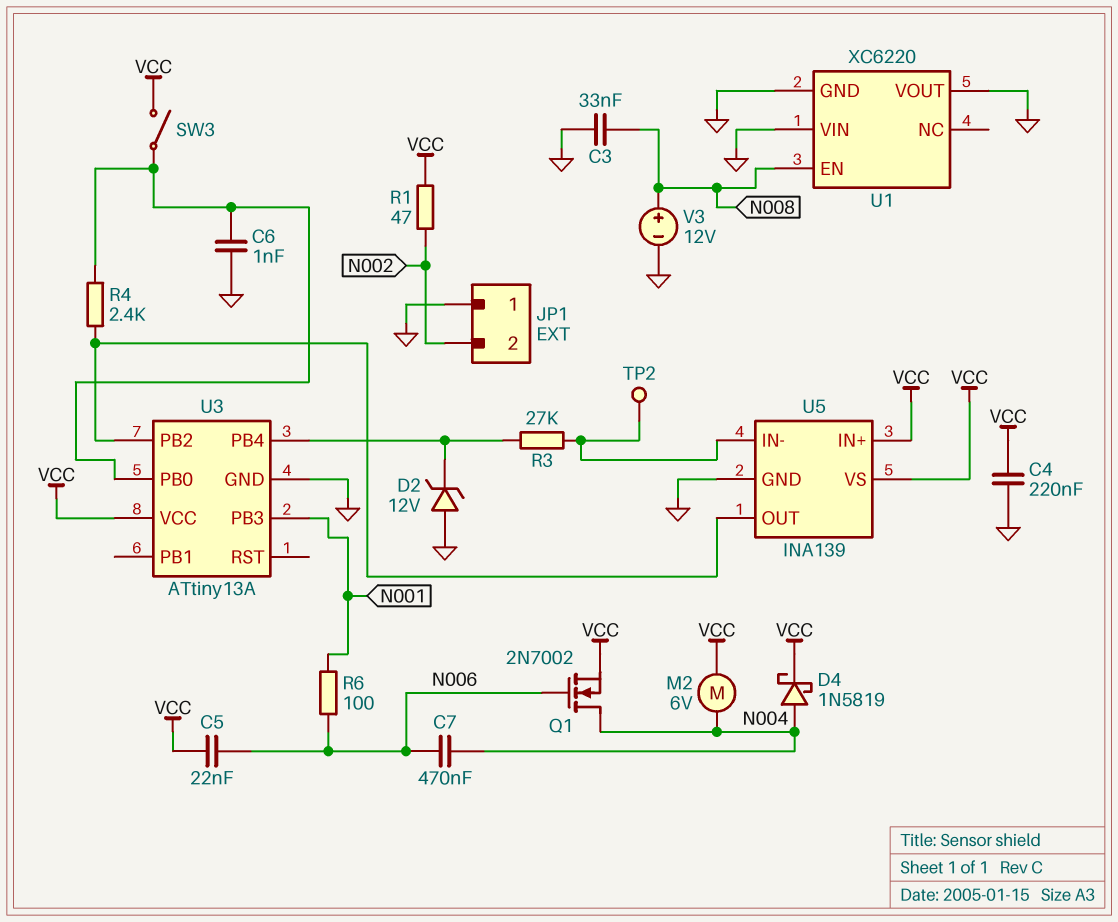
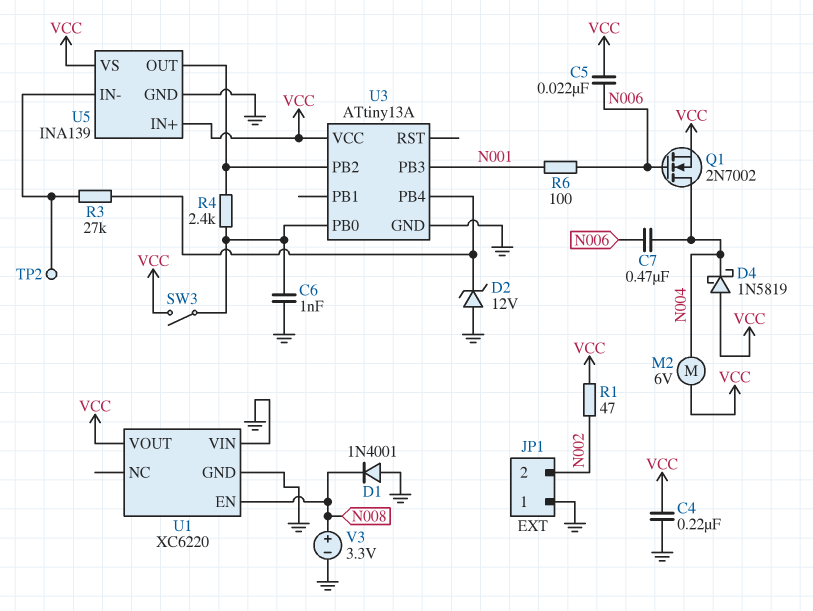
C3: 33nF (GND, N008) -> none
D1: none -> diode 1N4001 (A GND, K N008)
D4: schottky 1N5819 (A N004, K VCC) -> schottky 1N5819 (A VCC, K N004)
U1 pin VOUT: GND -> VCC
V3: 12V (plus N008, minus GND) -> 3.3V (plus N008, minus GND)

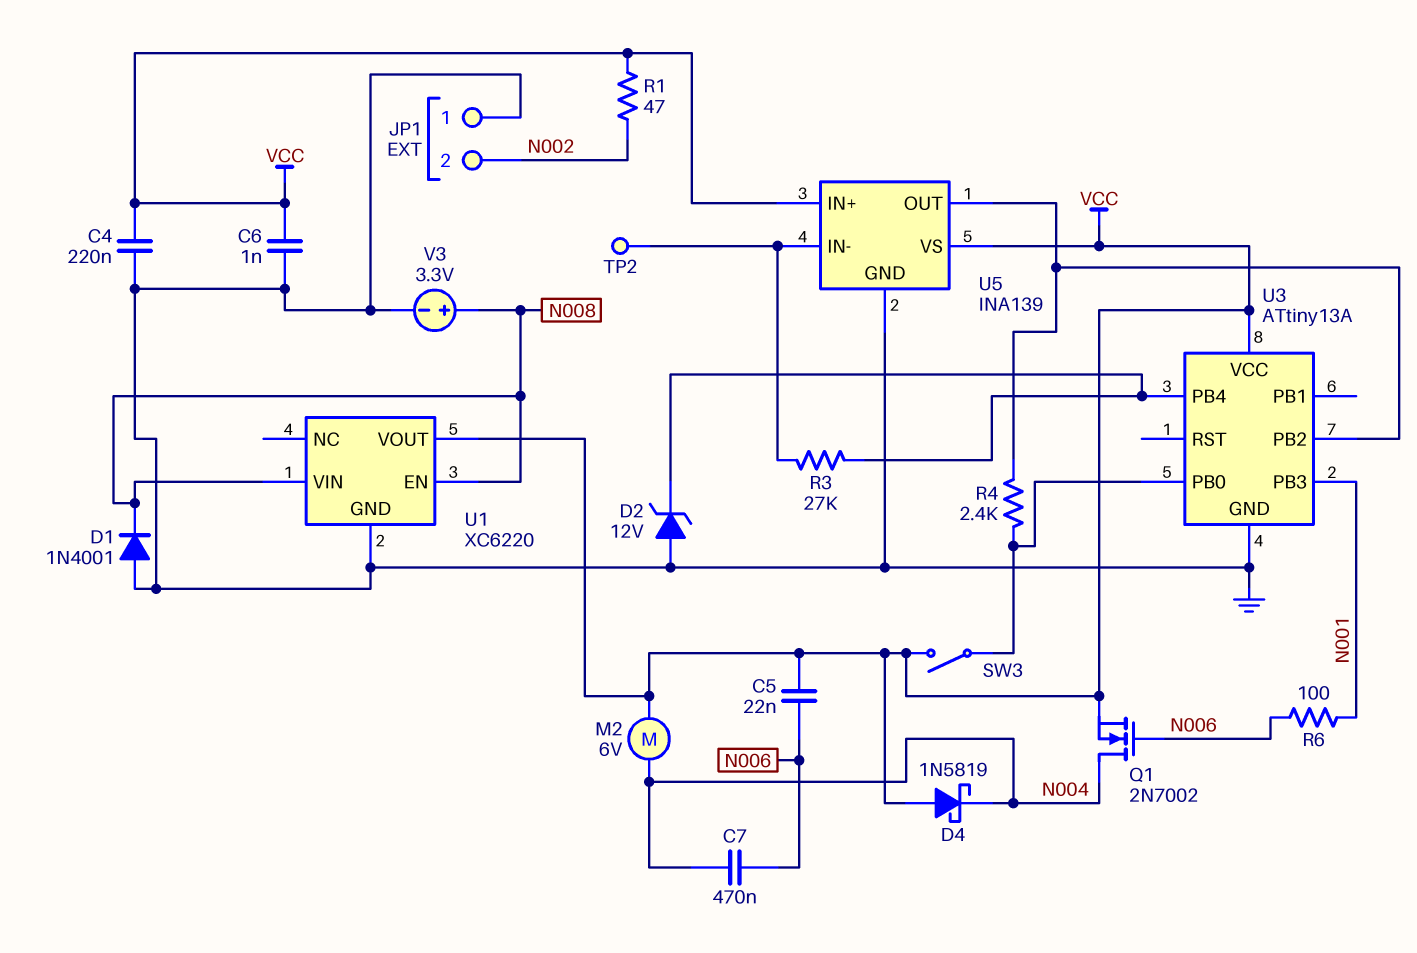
C6: 1nF (GND, U3/PB0) -> 1nF (GND, VCC)
U1 pin VIN: GND -> N008

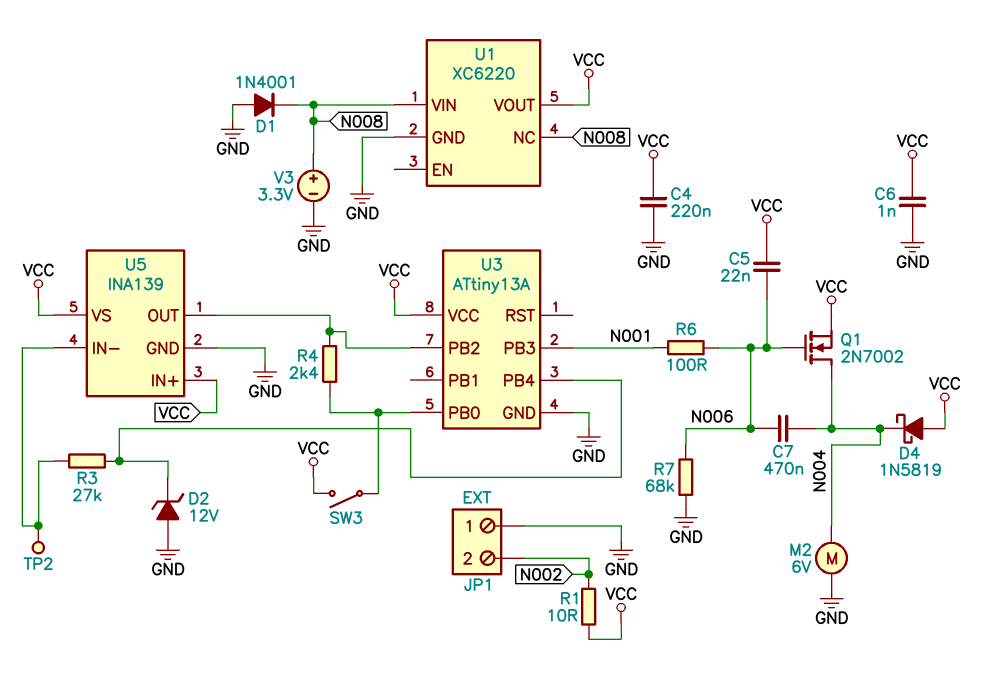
M2: motor 6V (N004, VCC) -> motor 6V (GND, N004)
R1: 47 (N002, VCC) -> 10 (N002, VCC)
R7: none -> 68k (GND, N006)
U1 pin EN: N008 -> none
U1 pin NC: none -> N008

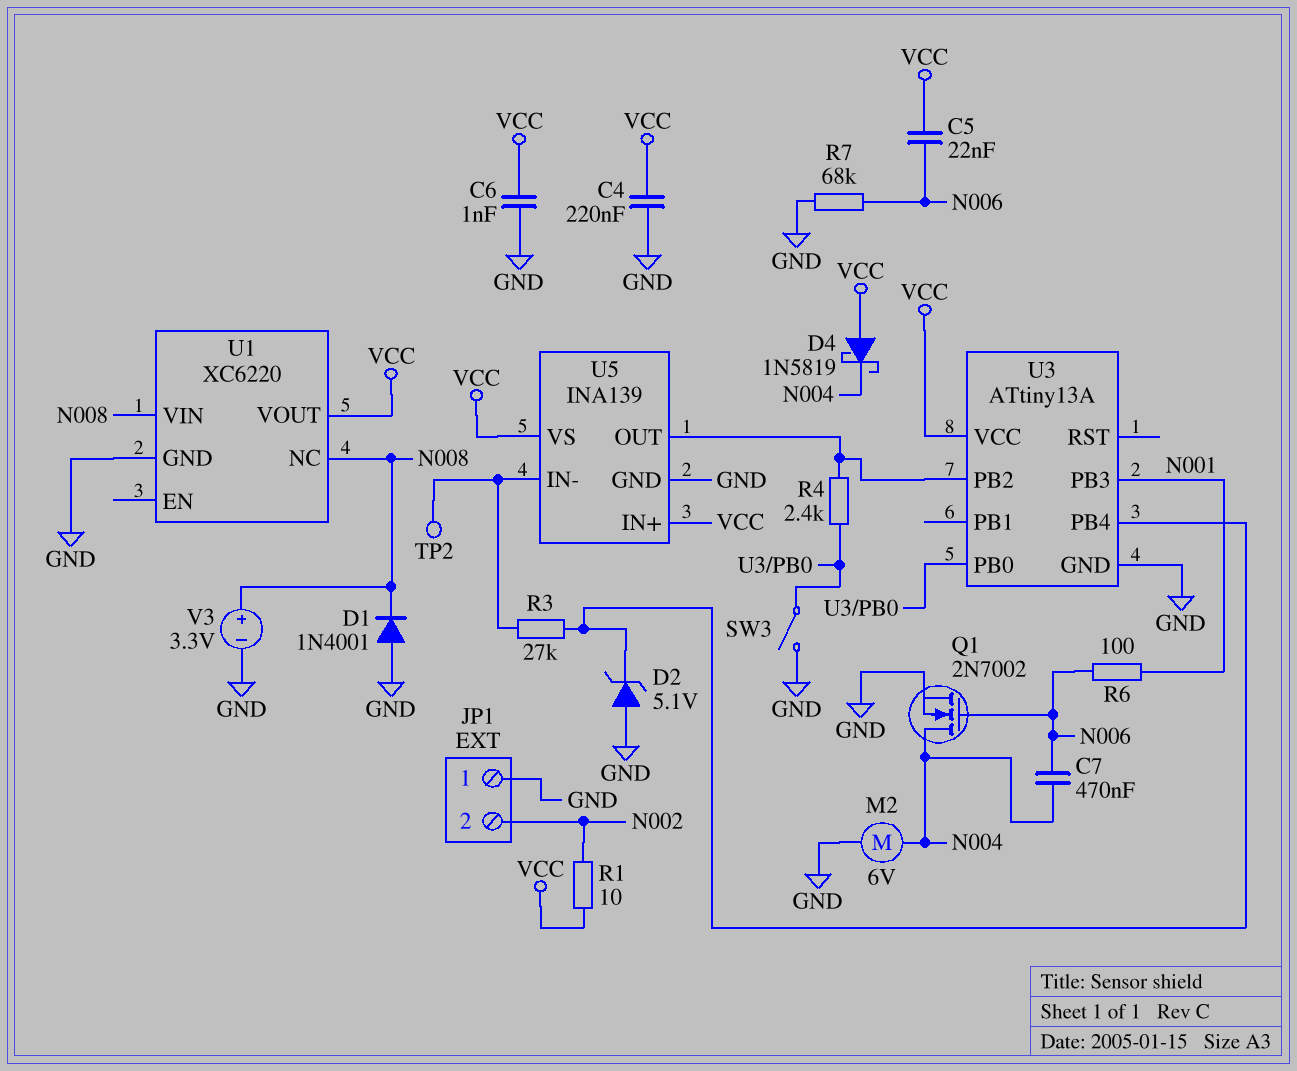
D2: zener 12V (A GND, K U3/PB4) -> zener 5.1V (A GND, K U3/PB4)
Q1: NMOS 2N7002 (G N006, D N004, S VCC) -> NMOS 2N7002 (G N006, D N004, S GND)
SW3: switch (U3/PB0, VCC) -> switch (GND, U3/PB0)

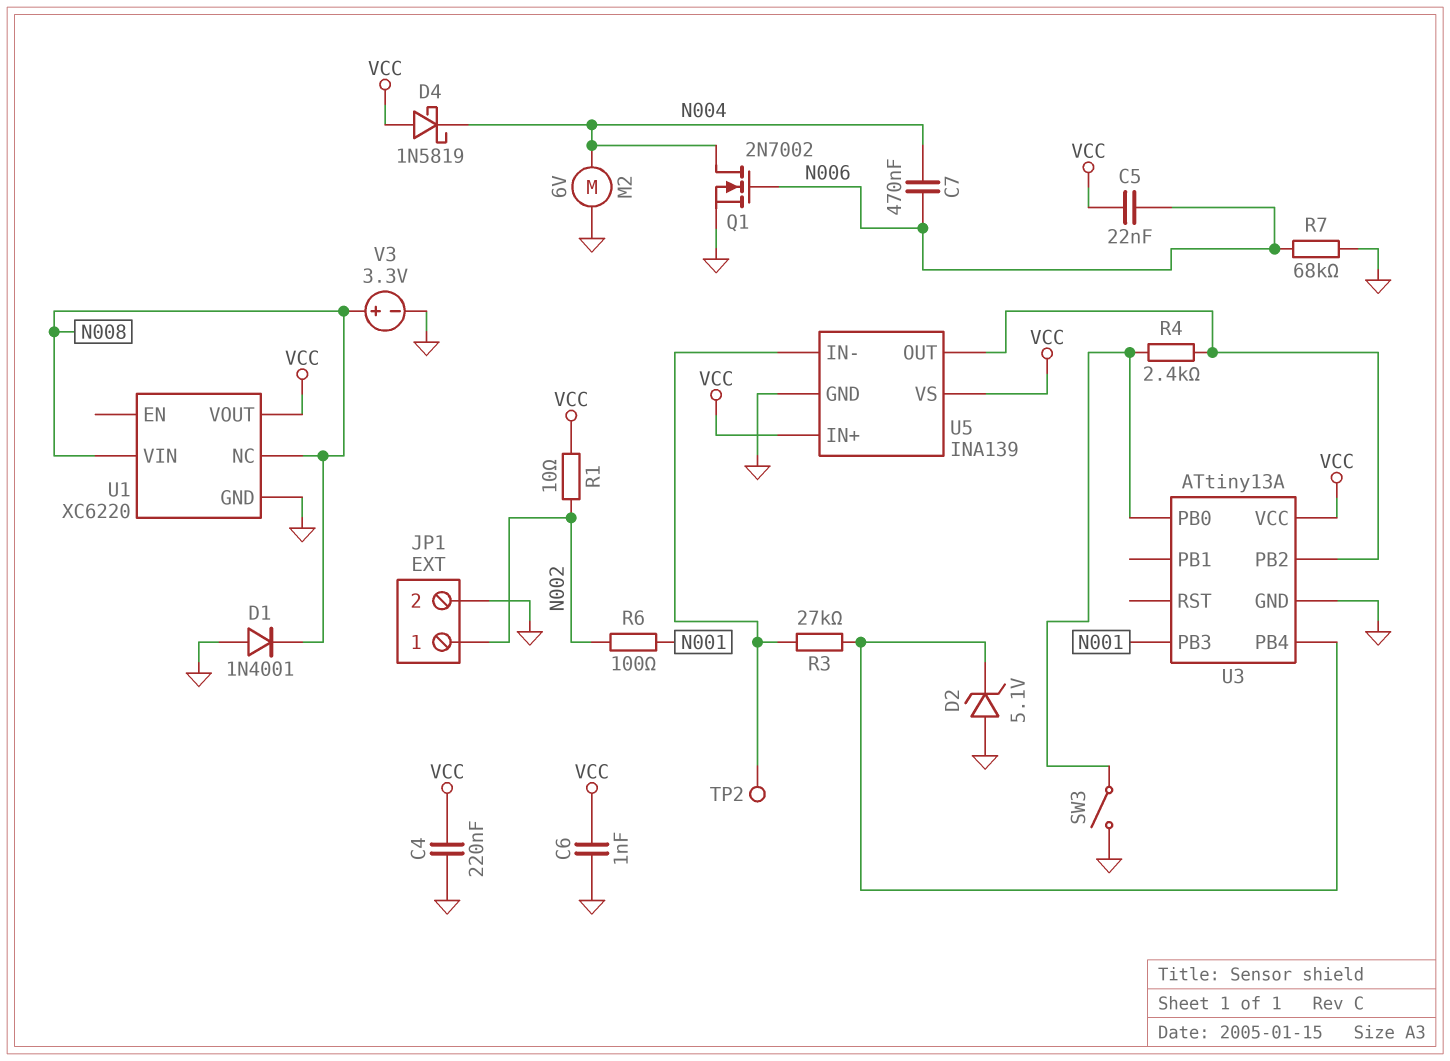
JP1 pin 1: GND -> N002
JP1 pin 2: N002 -> GND
R6: 100 (N001, N006) -> 100 (N001, N002)

